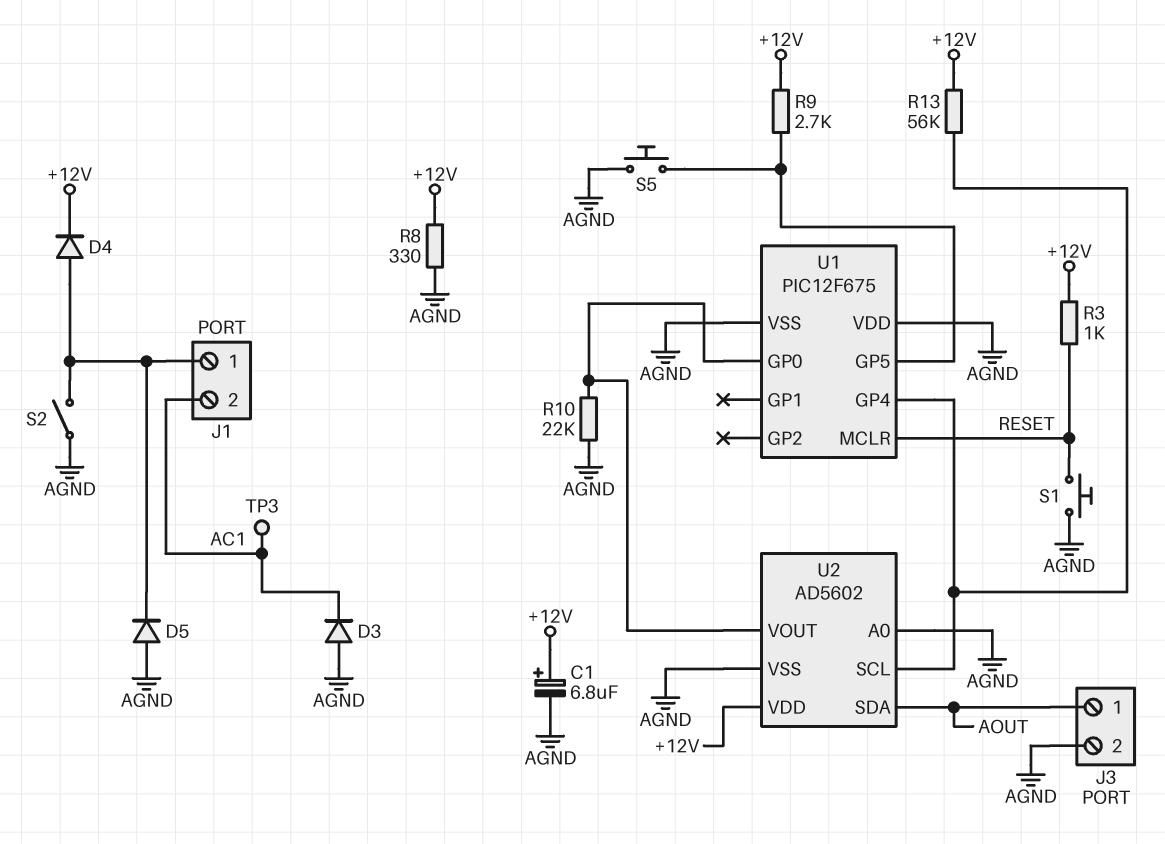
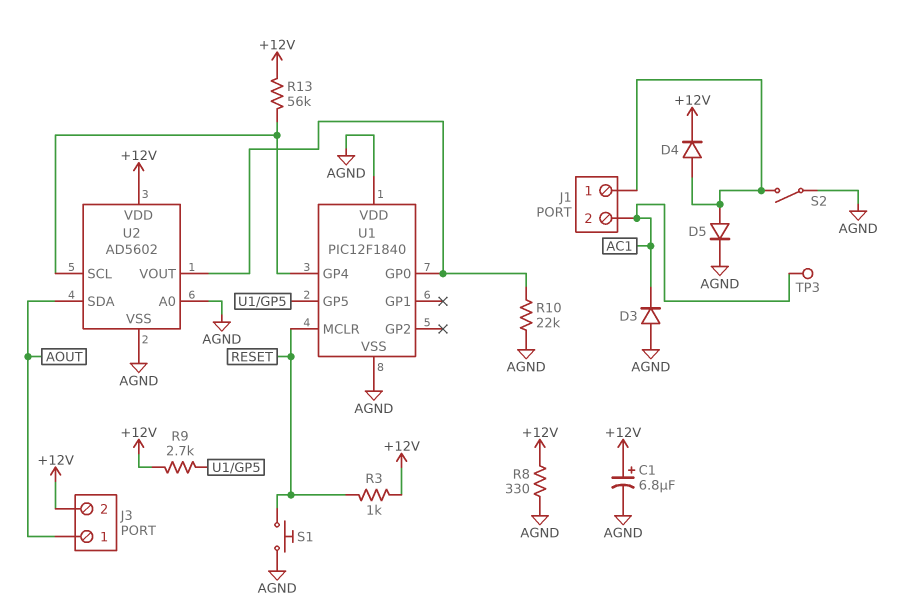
D5: diode (A AGND, K J1/1) -> diode (A J1/1, K AGND)
J3 pin 2: AGND -> +12V
S5: button (AGND, U1/GP5) -> none
U1: PIC12F675 -> PIC12F1840

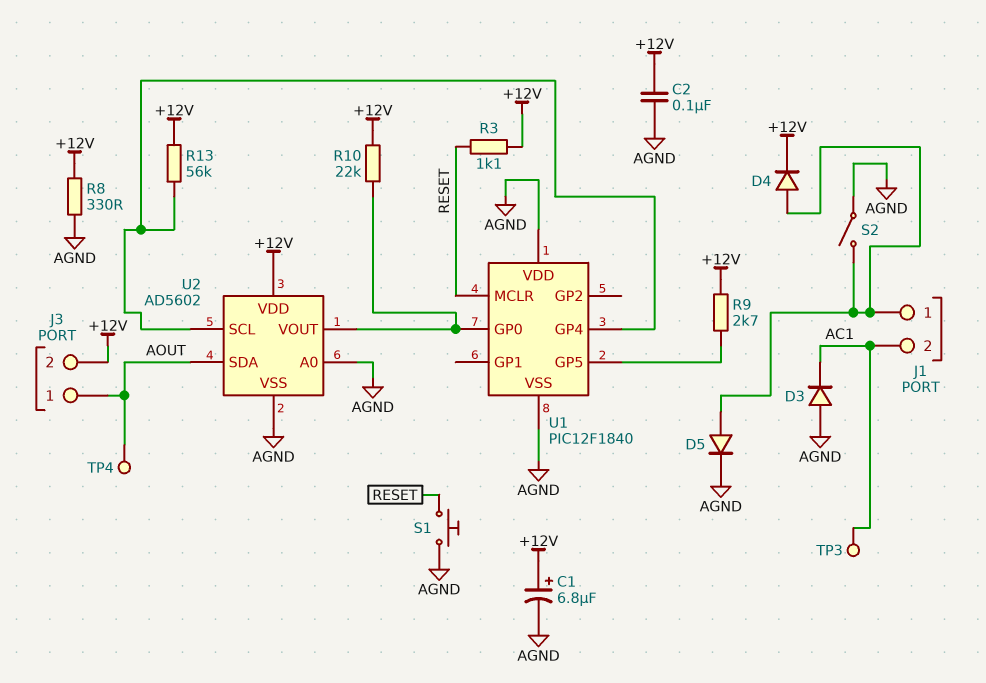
C2: none -> 100nF (+12V, AGND)
R3: 1k (+12V, RESET) -> 1.1k (+12V, RESET)
R10: 22k (AGND, U1/GP0) -> 22k (+12V, U1/GP0)
TP4: none -> test point (AOUT)

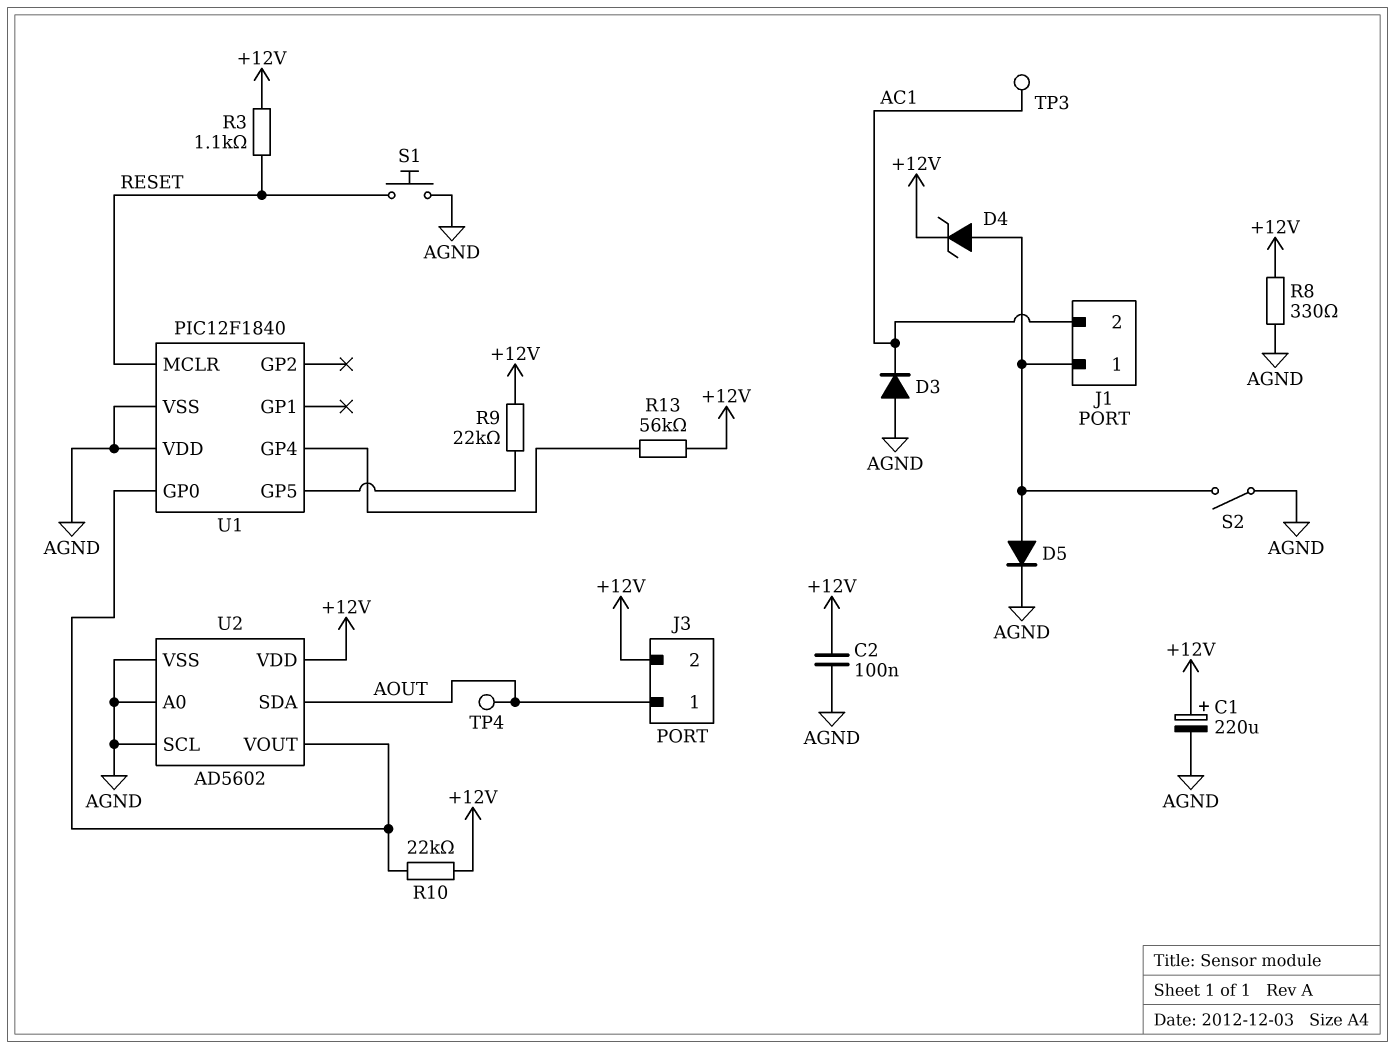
C1: 6.8uF (plus +12V, minus AGND) -> 220uF (plus +12V, minus AGND)
D4: diode (A J1/1, K +12V) -> zener (A J1/1, K +12V)
R9: 2.7k (+12V, U1/GP5) -> 22k (+12V, U1/GP5)
U2 pin SCL: U1/GP4 -> AGND

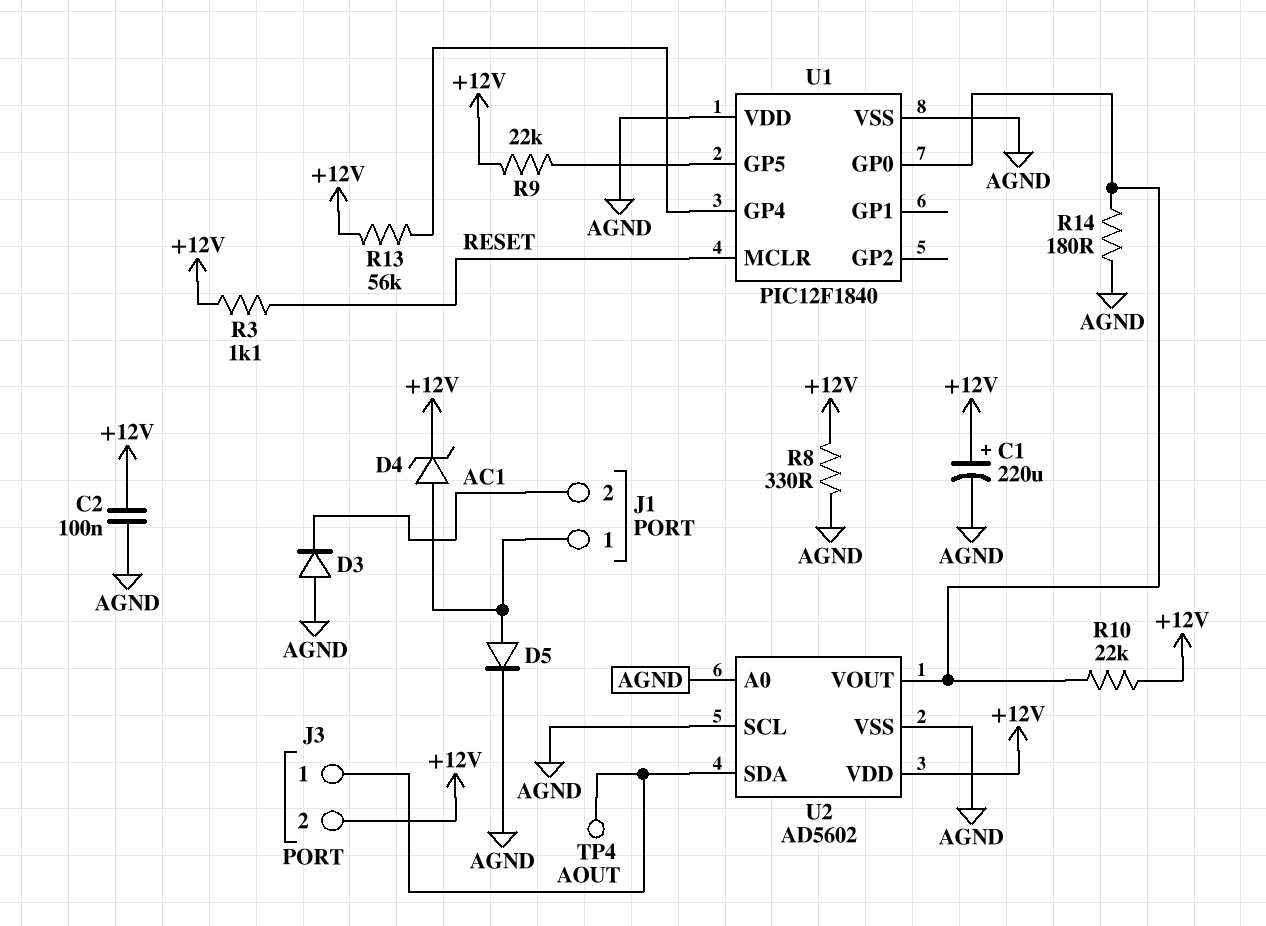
R14: none -> 180 (AGND, U1/GP0)
S1: button (AGND, RESET) -> none
S2: switch (AGND, J1/1) -> none
TP3: test point (AC1) -> none

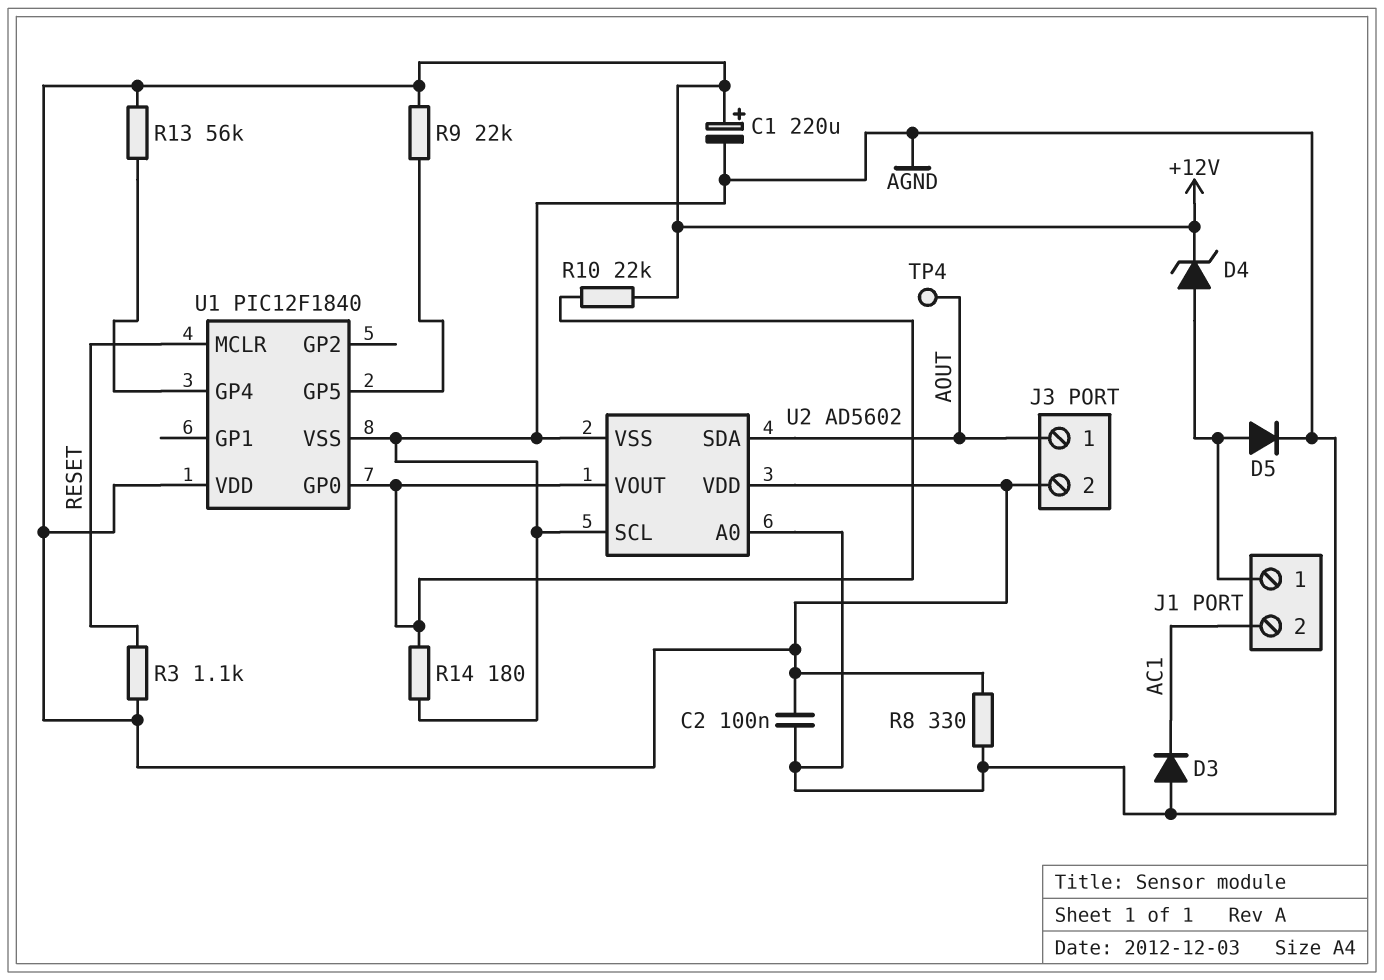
U1 pin VDD: AGND -> +12V

